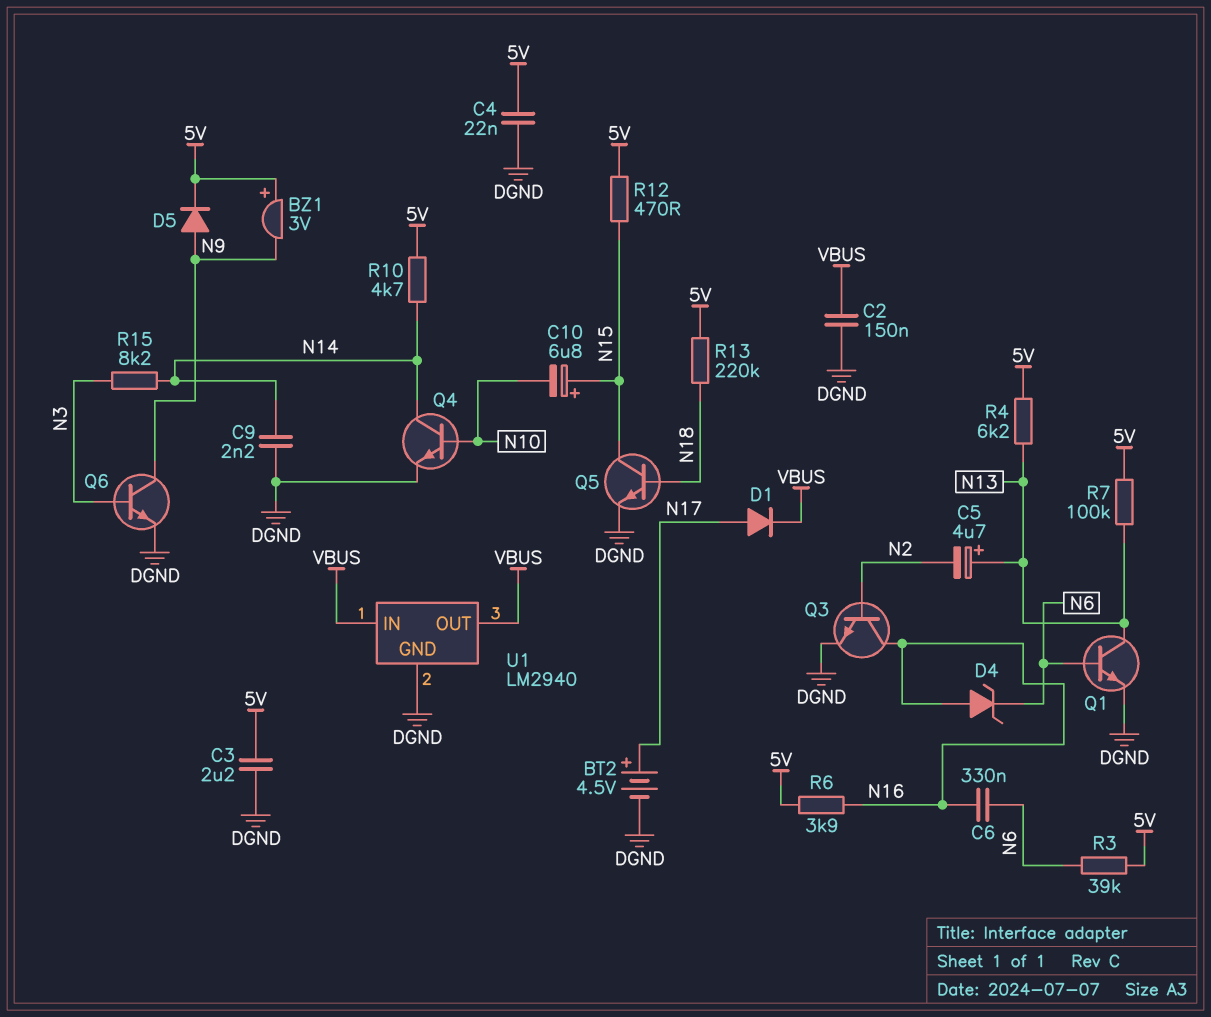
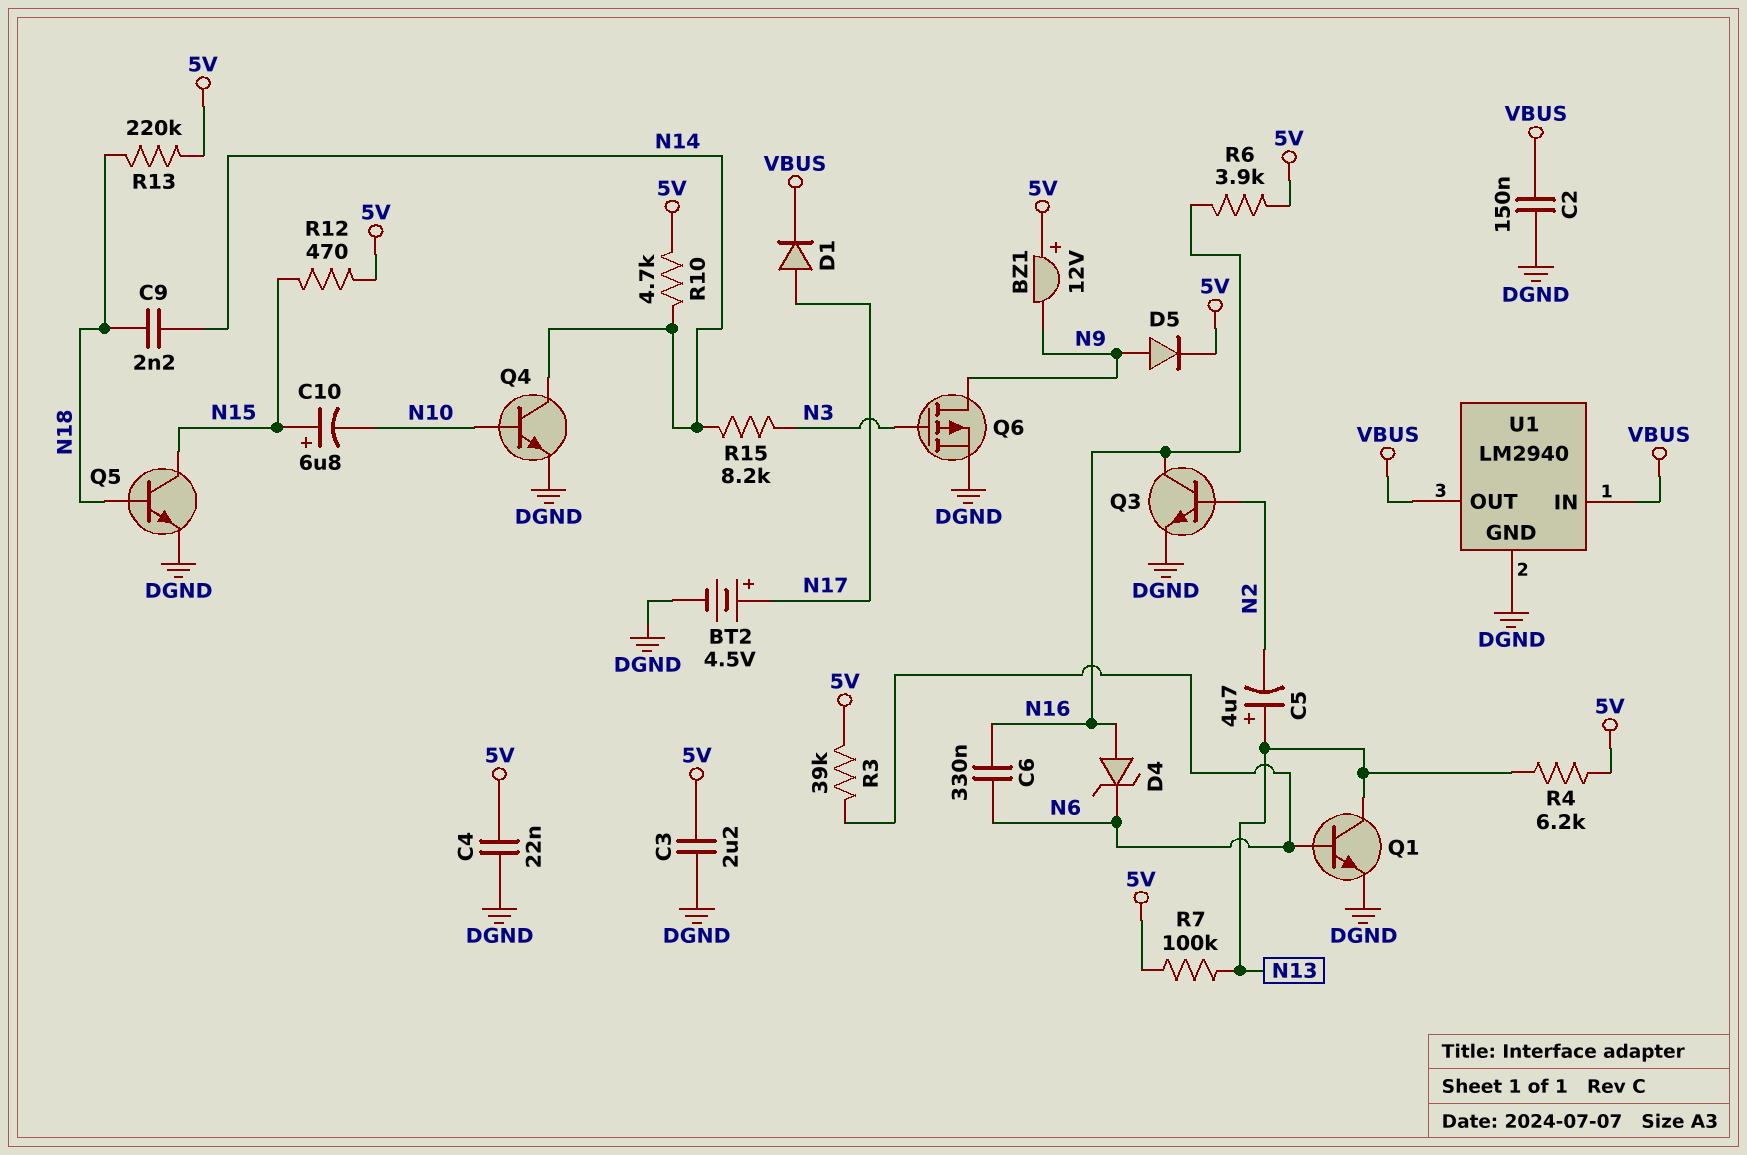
BZ1: buzzer 3V (plus 5V, minus N9) -> buzzer 12V (plus 5V, minus N9)
C9: 2.2nF (DGND, N14) -> 2.2nF (N14, N18)
Q6: NPN (B N3, C N9, E DGND) -> PMOS (G N3, D N9, S DGND)

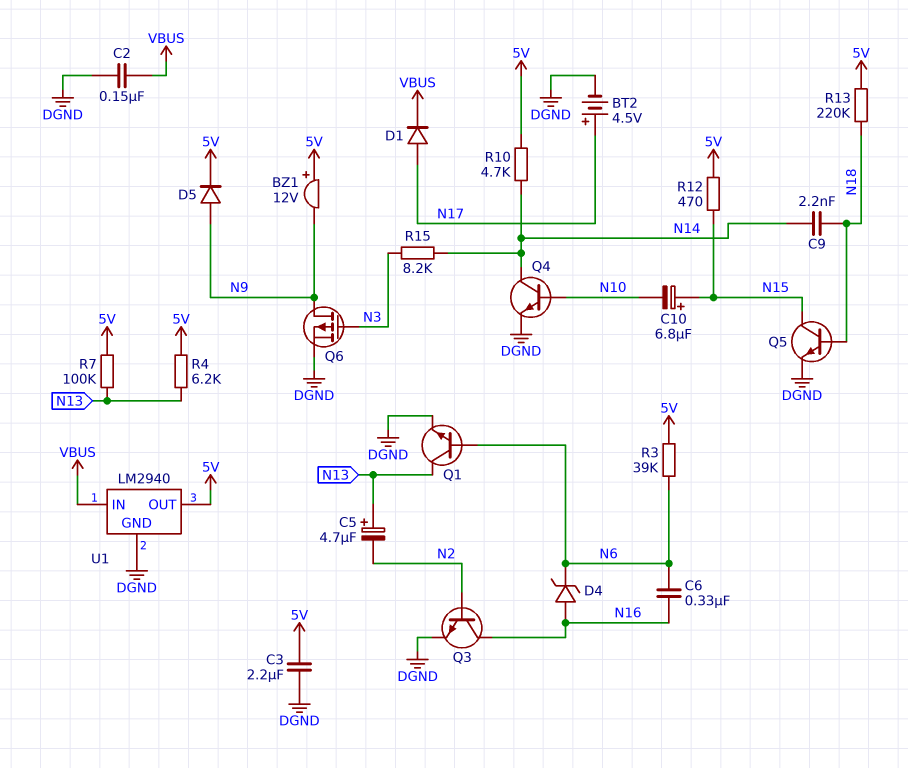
C4: 22nF (5V, DGND) -> none
R6: 3.9k (5V, N16) -> none
U1 pin OUT: VBUS -> 5V

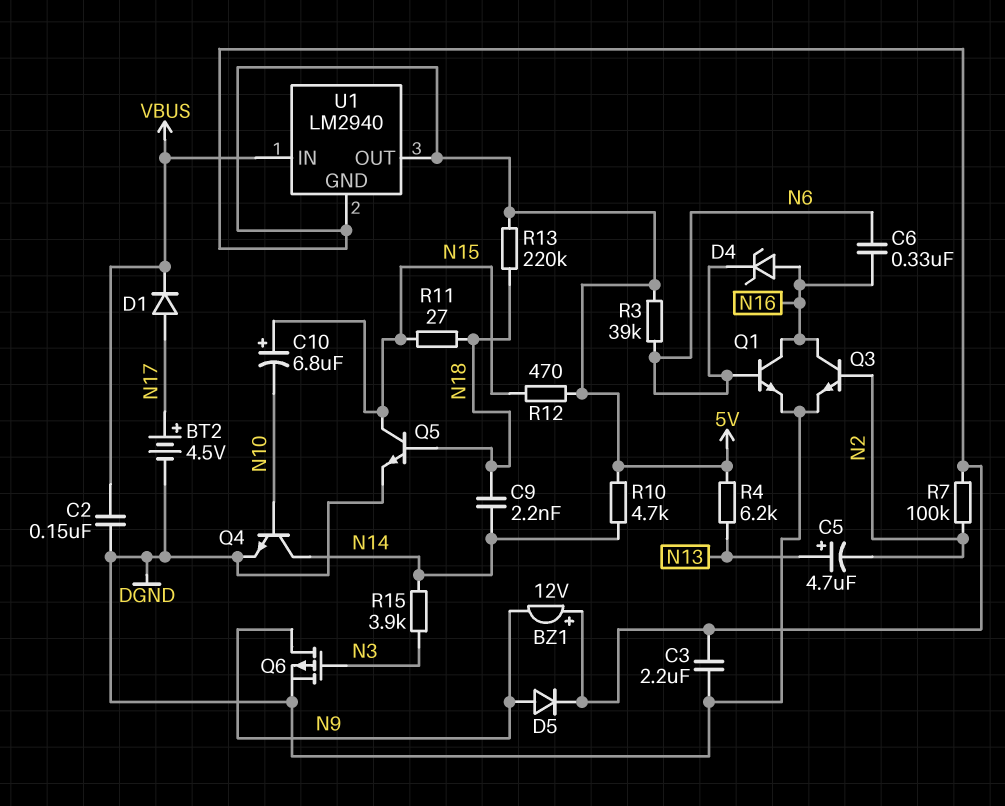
Q1: NPN (B N6, C N13, E DGND) -> NPN (B N6, C N16, E DGND)
R7: 100k (5V, N13) -> 100k (5V, N2)
R11: none -> 27 (N15, N18)
R15: 8.2k (N3, N14) -> 3.9k (N3, N14)
U1 pin GND: DGND -> 5V

